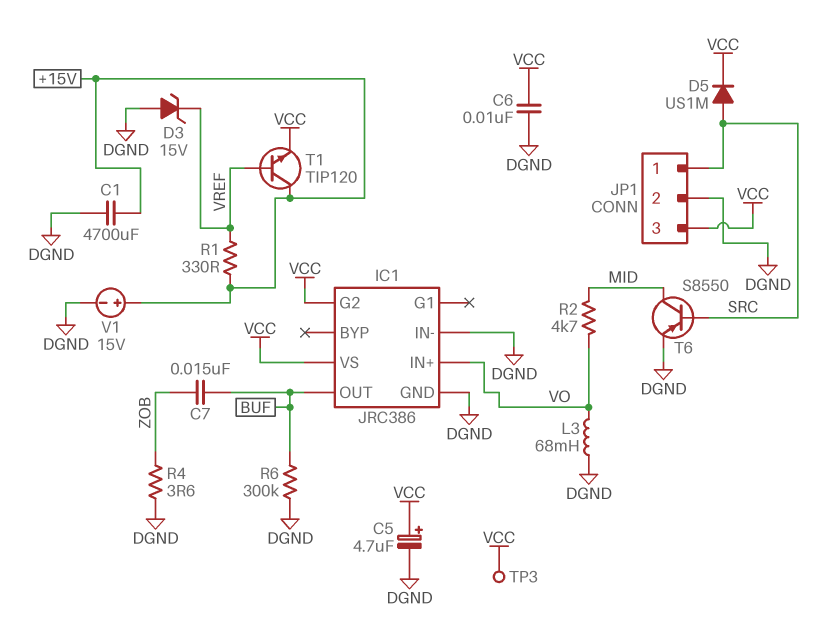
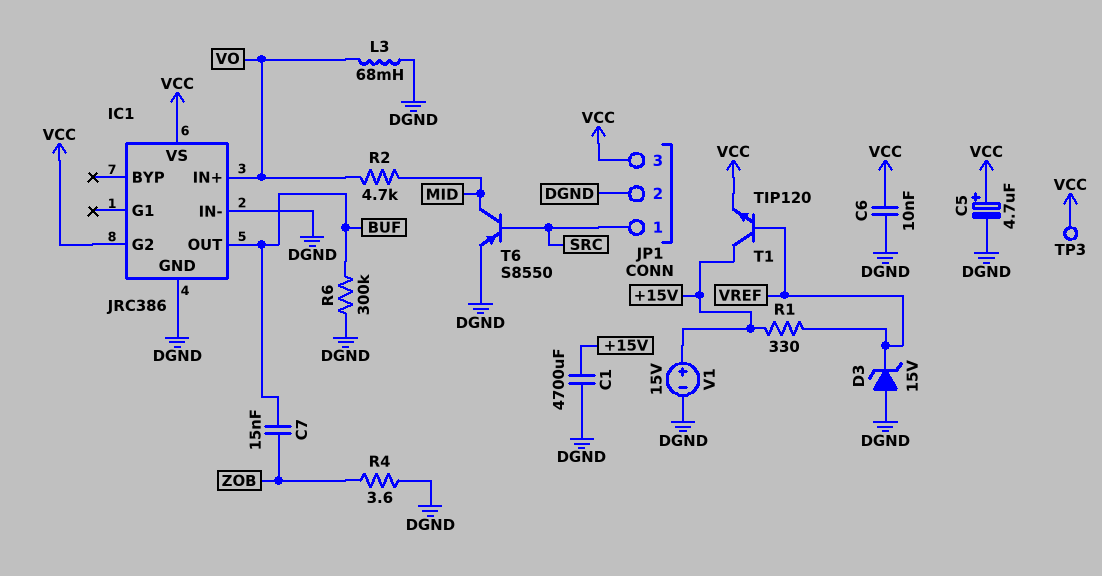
D5: diode US1M (A SRC, K VCC) -> none

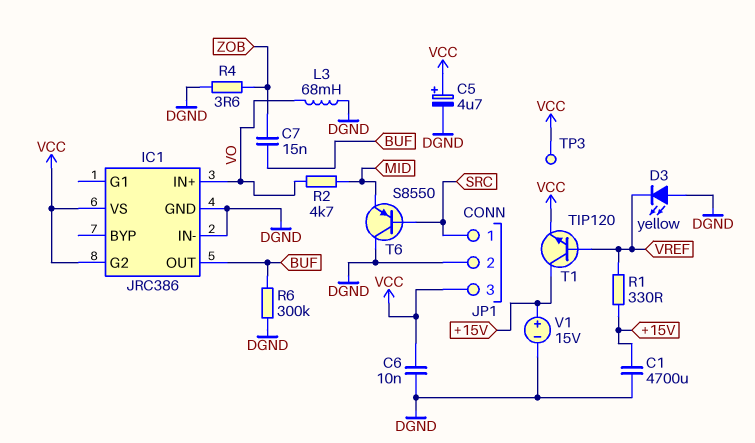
D3: zener 15V (A DGND, K VREF) -> LED yellow (A DGND, K VREF)
T6: PNP S8550 (B SRC, C MID, E DGND) -> PNP S8550 (B SRC, C DGND, E MID)

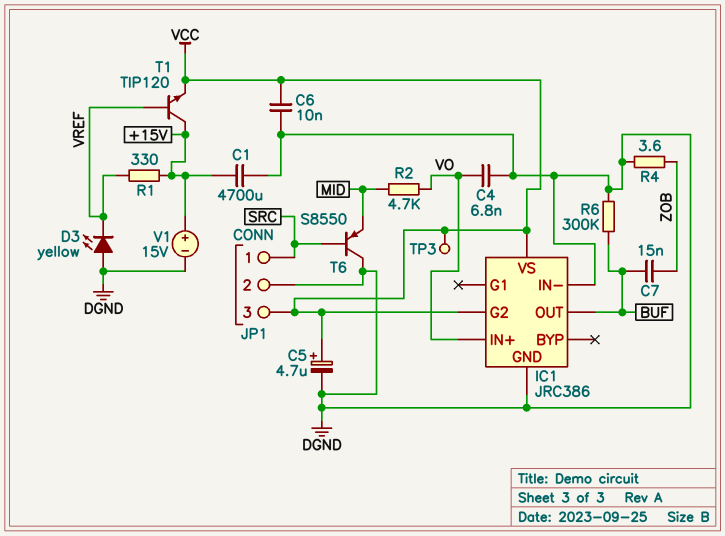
C4: none -> 6.8nF (DGND, VO)
L3: 68mH (DGND, VO) -> none

